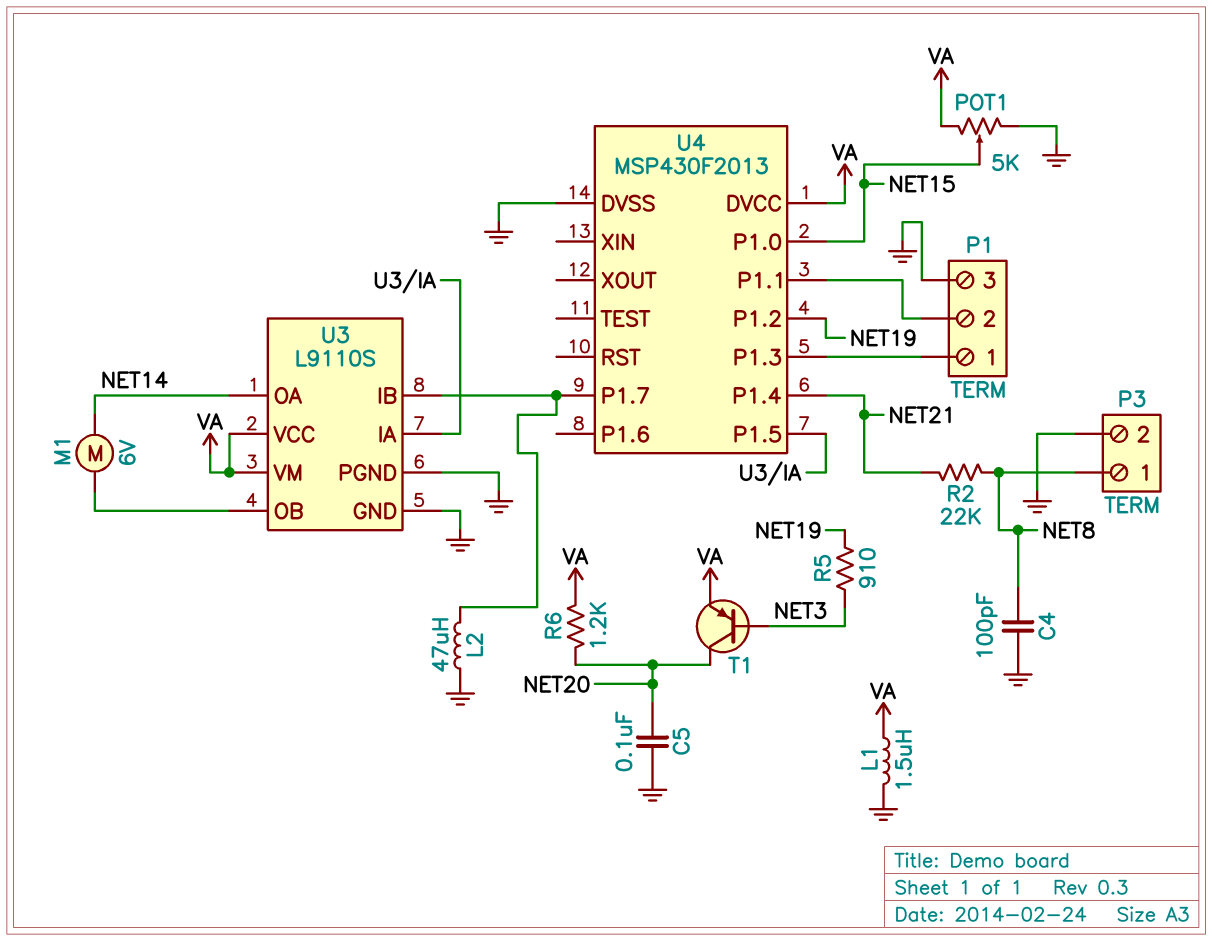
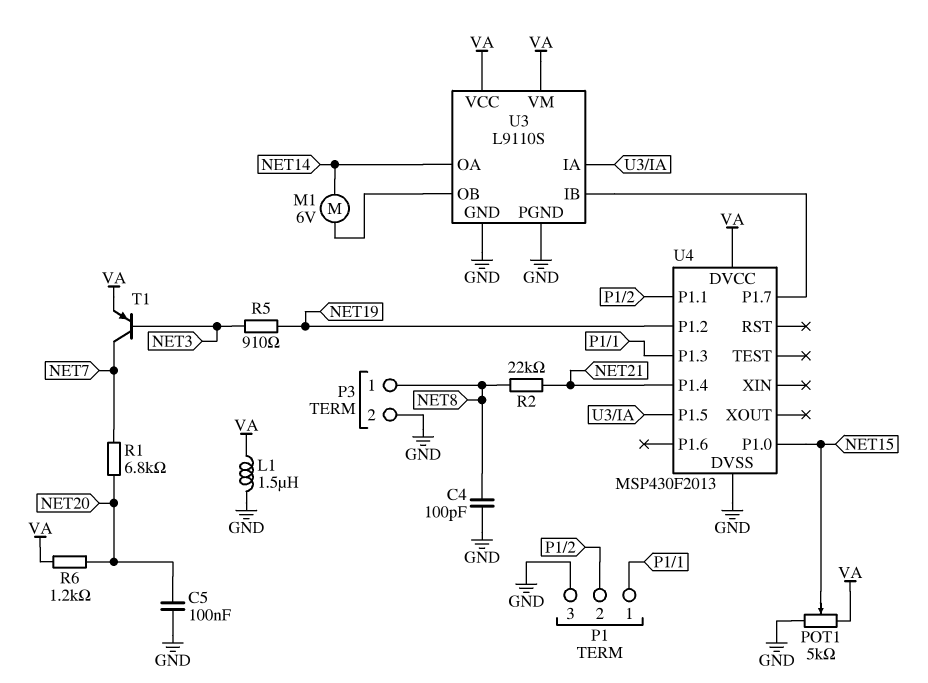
L2: 47uH (GND, U3/IB) -> none
R1: none -> 6.8k (NET7, NET20)
T1: PNP (B NET3, C NET20, E VA) -> PNP (B NET3, C NET7, E VA)

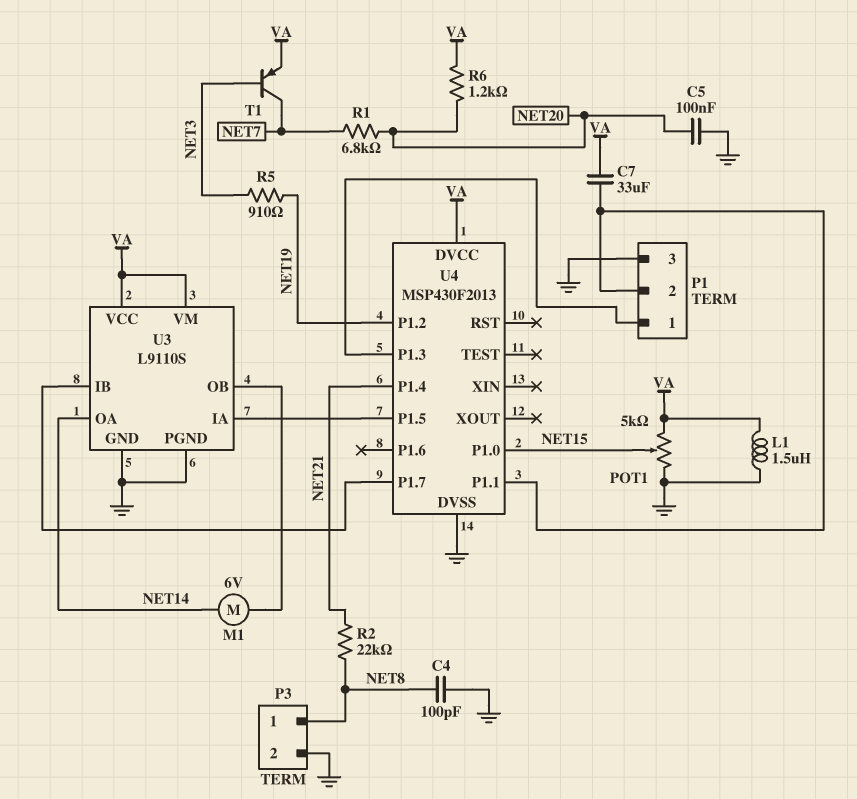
C7: none -> 33uF (P1/2, VA)

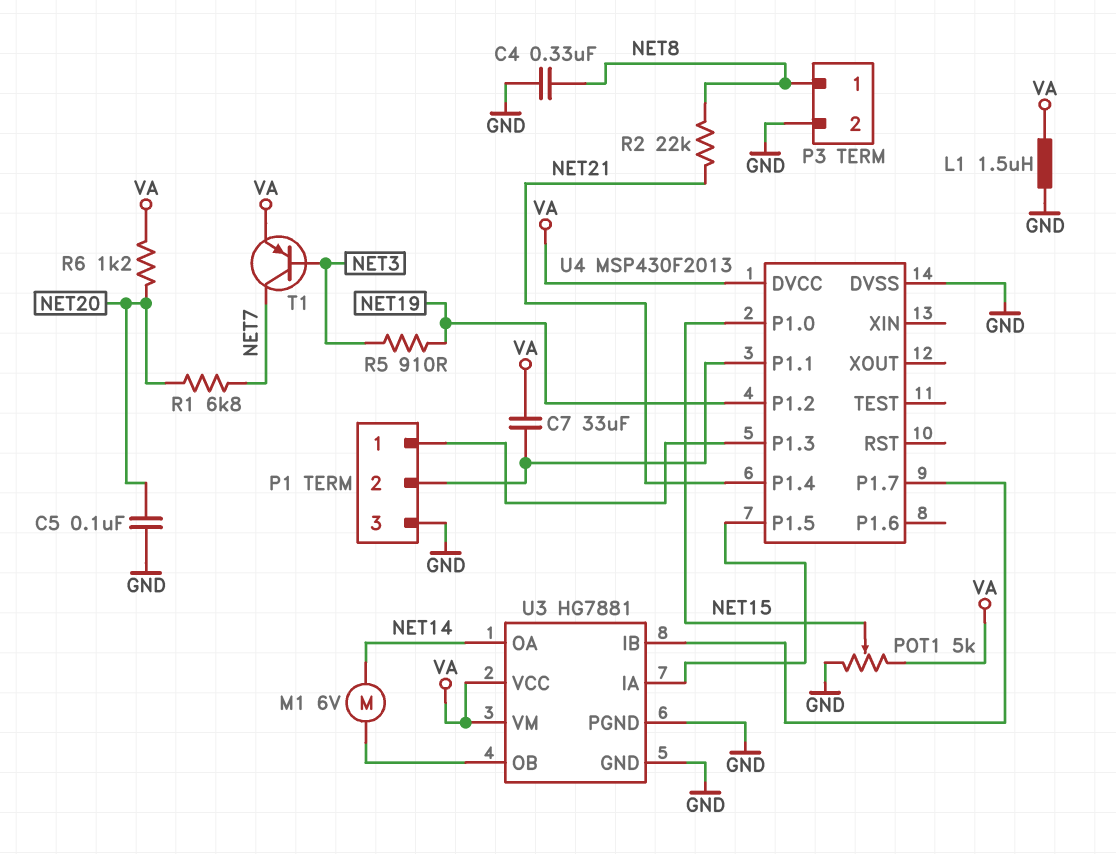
C4: 100pF (GND, NET8) -> 330nF (GND, NET8)
U3: L9110S -> HG7881

